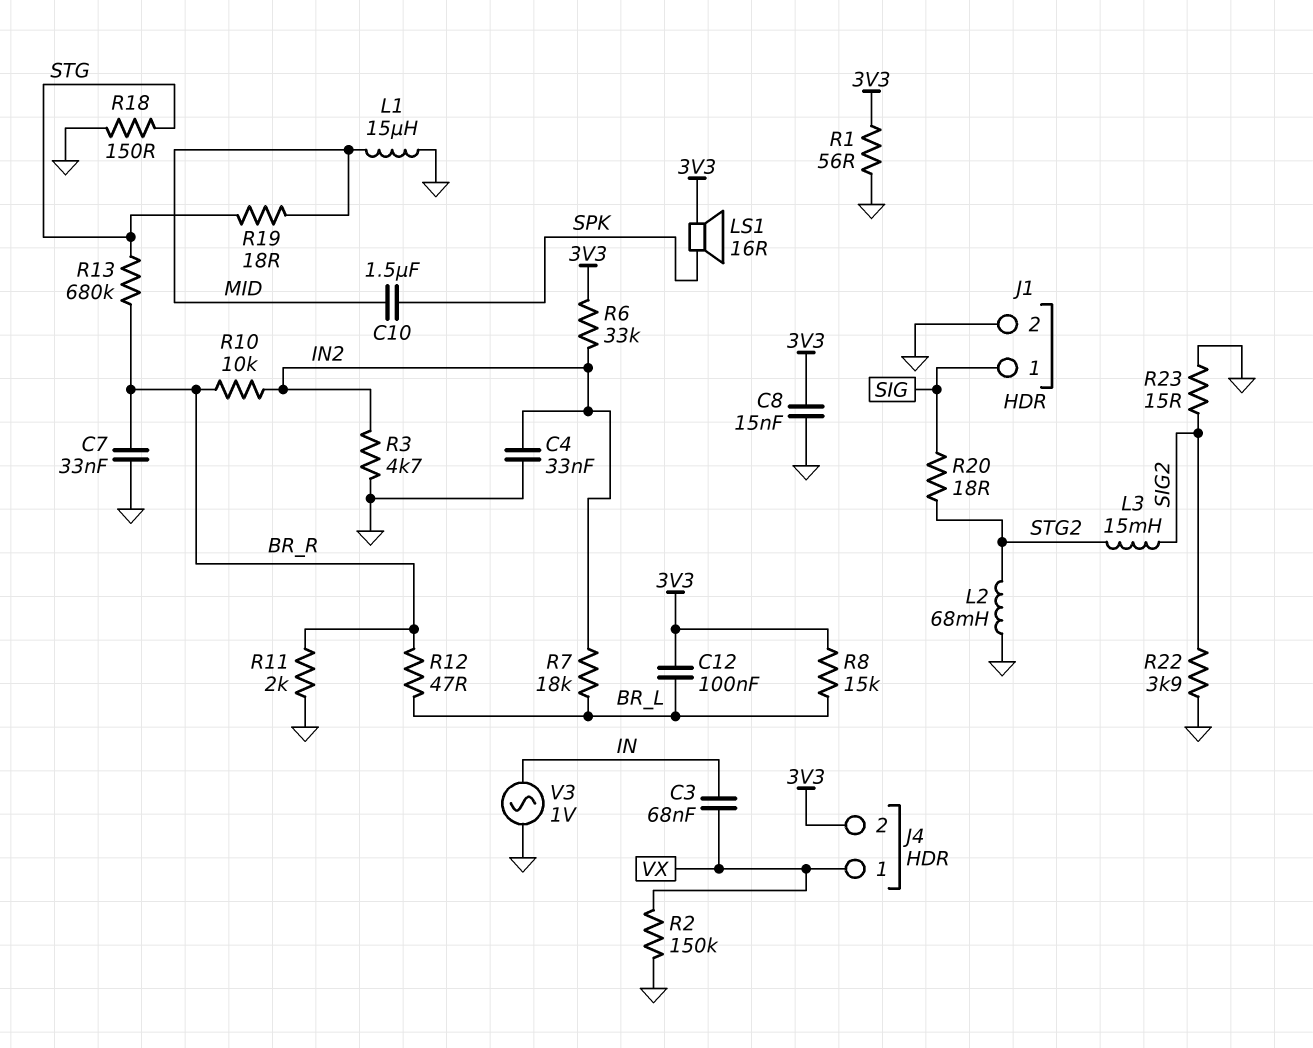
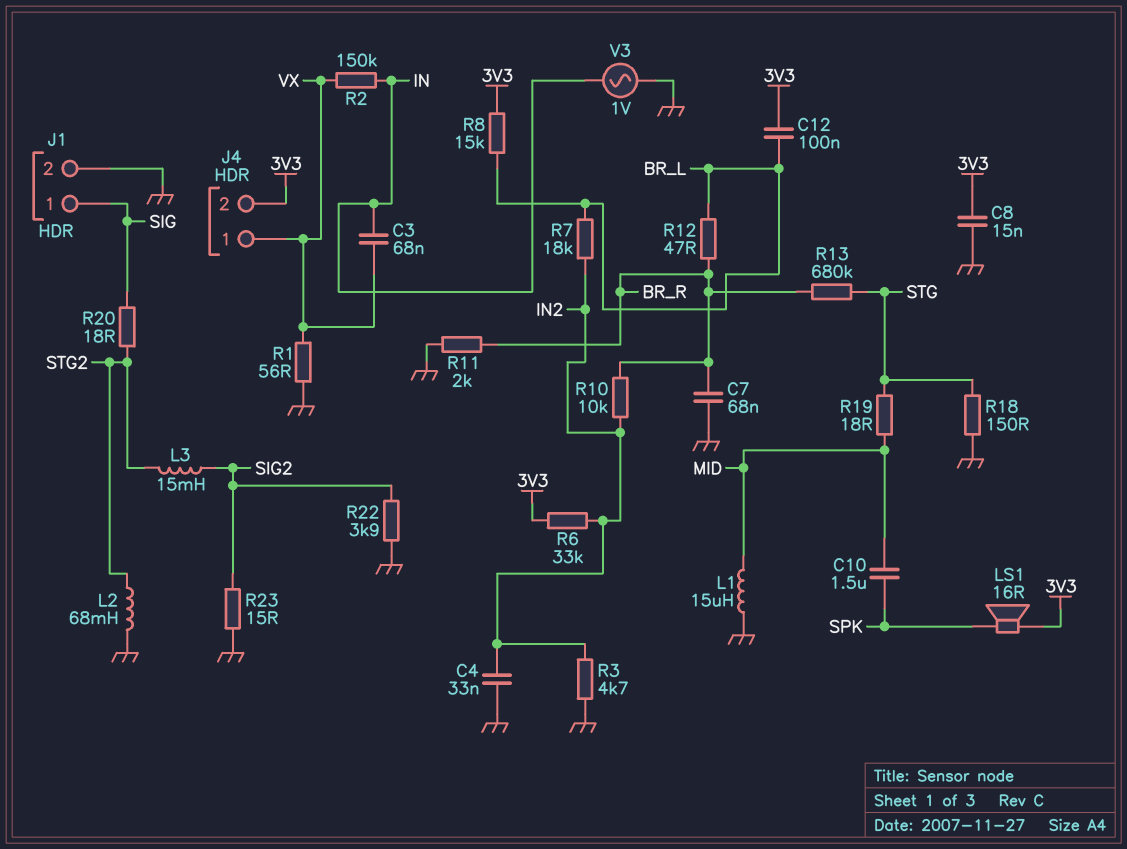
C7: 33nF (BR_R, GND) -> 68nF (BR_R, GND)
R1: 56 (3V3, GND) -> 56 (GND, VX)
R2: 150k (GND, VX) -> 150k (IN, VX)

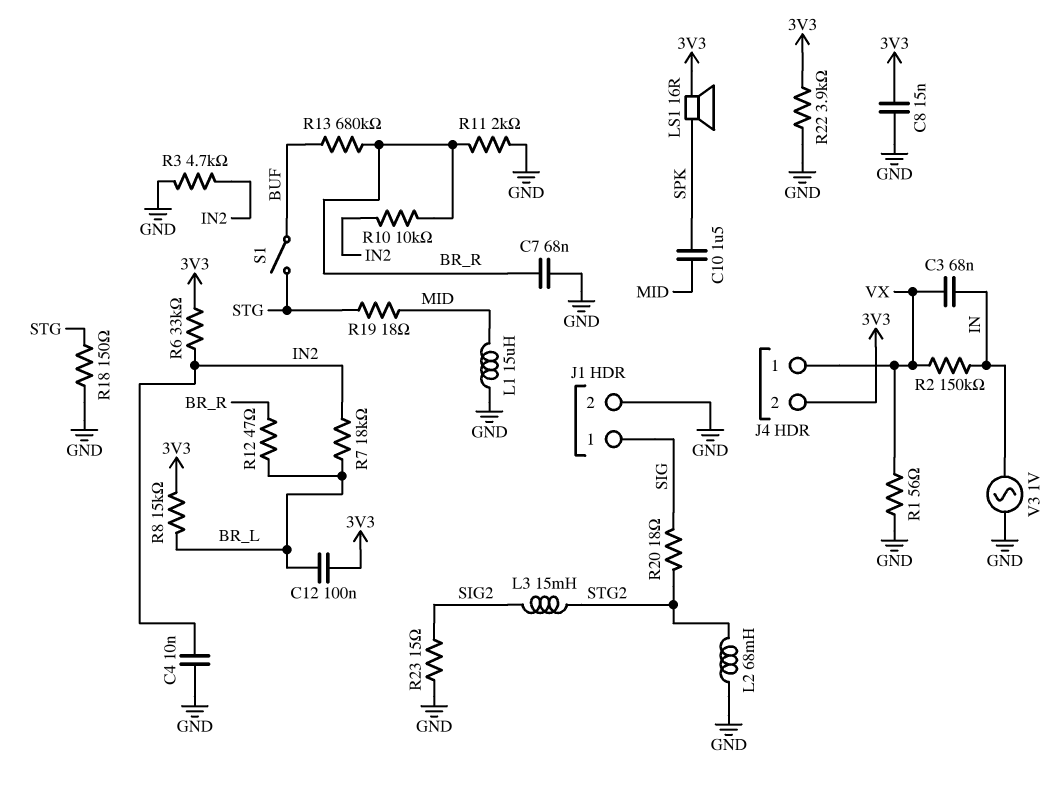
C4: 33nF (GND, IN2) -> 10nF (GND, IN2)
R13: 680k (BR_R, STG) -> 680k (BR_R, BUF)
R22: 3.9k (GND, SIG2) -> 3.9k (3V3, GND)
S1: none -> switch (BUF, STG)

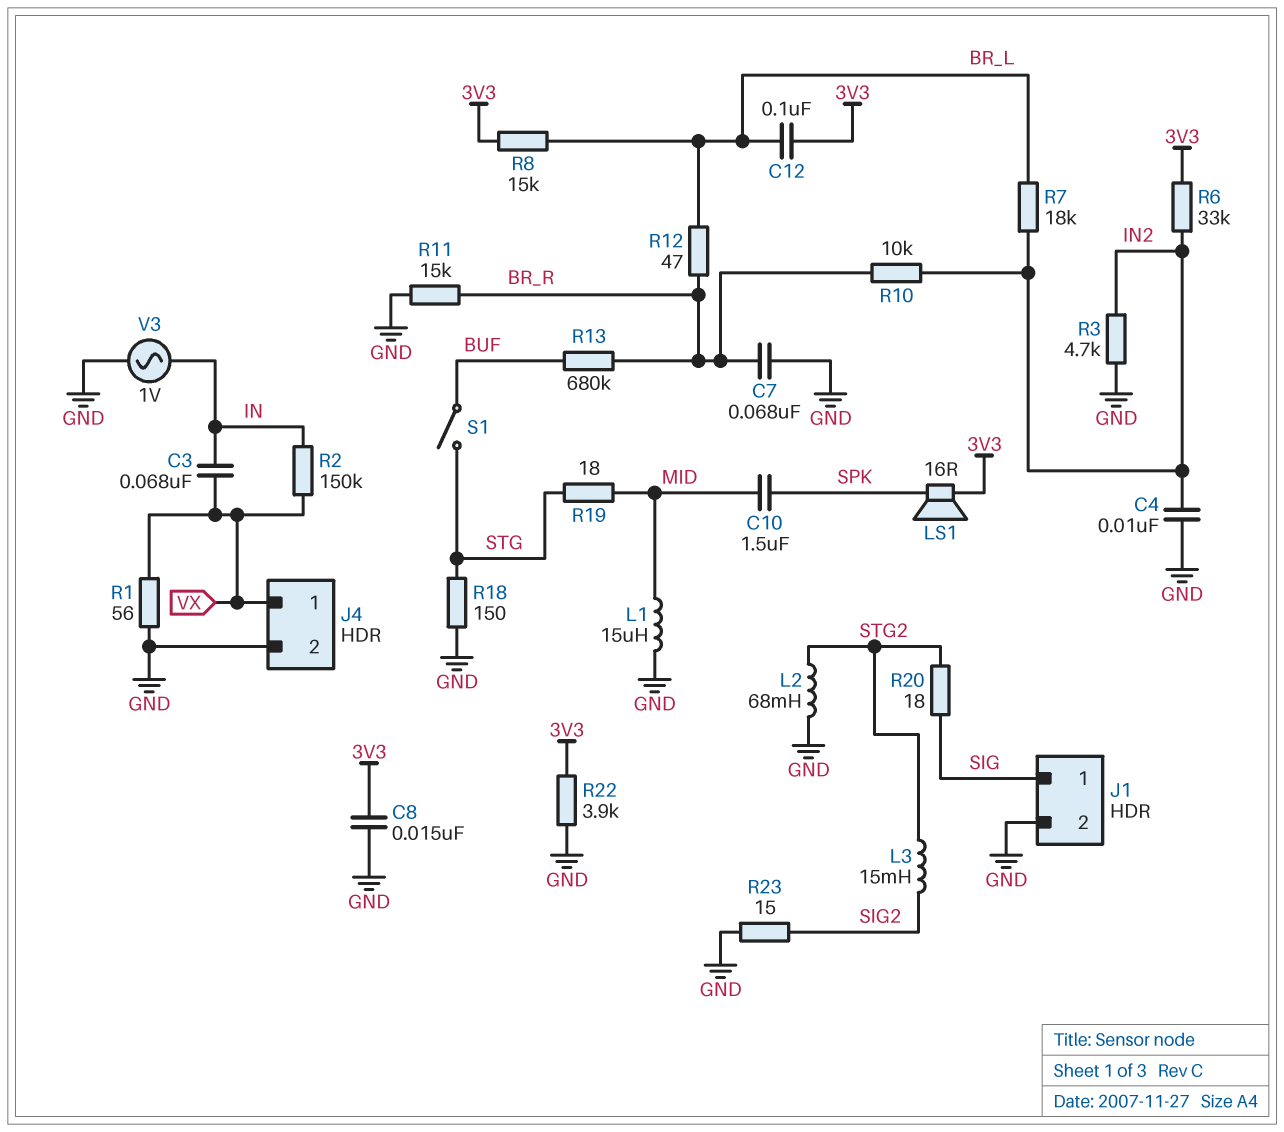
J4 pin 2: 3V3 -> GND
R11: 2k (BR_R, GND) -> 15k (BR_R, GND)

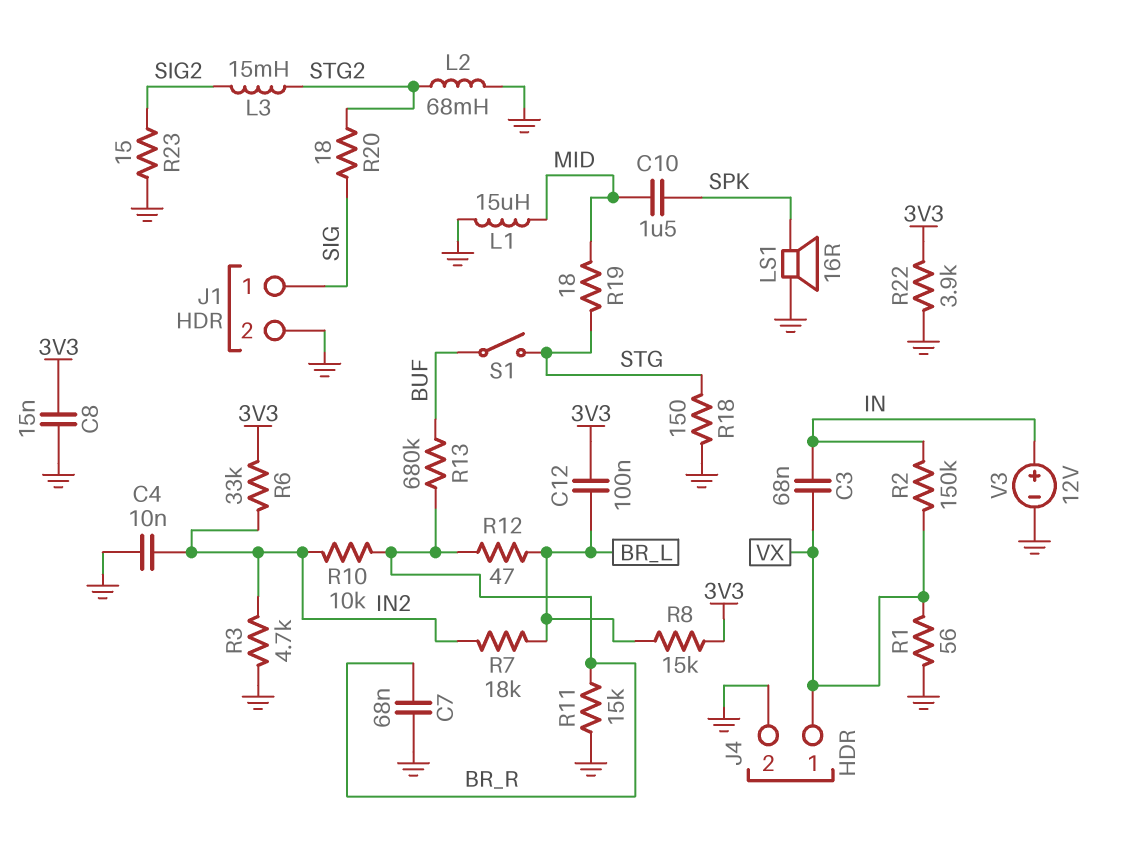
LS1: speaker 16R (3V3, SPK) -> speaker 16R (GND, SPK)
V3: AC 1V (GND, IN) -> 12V (plus IN, minus GND)

